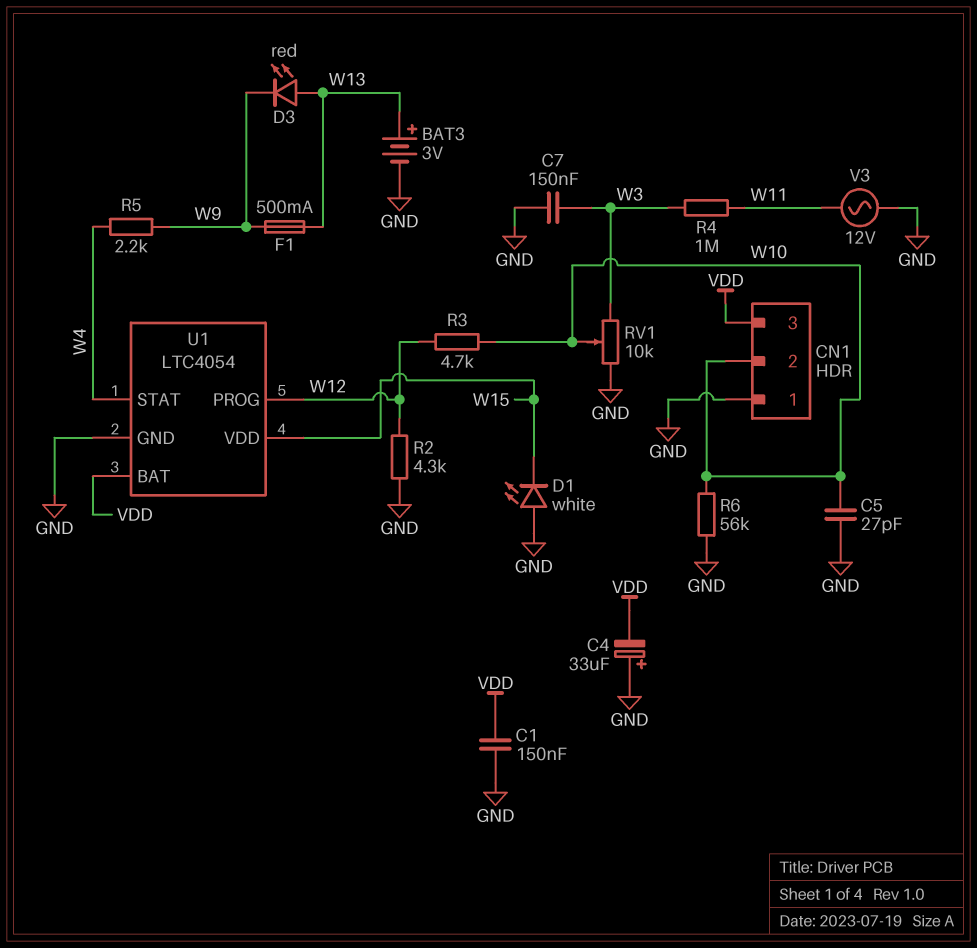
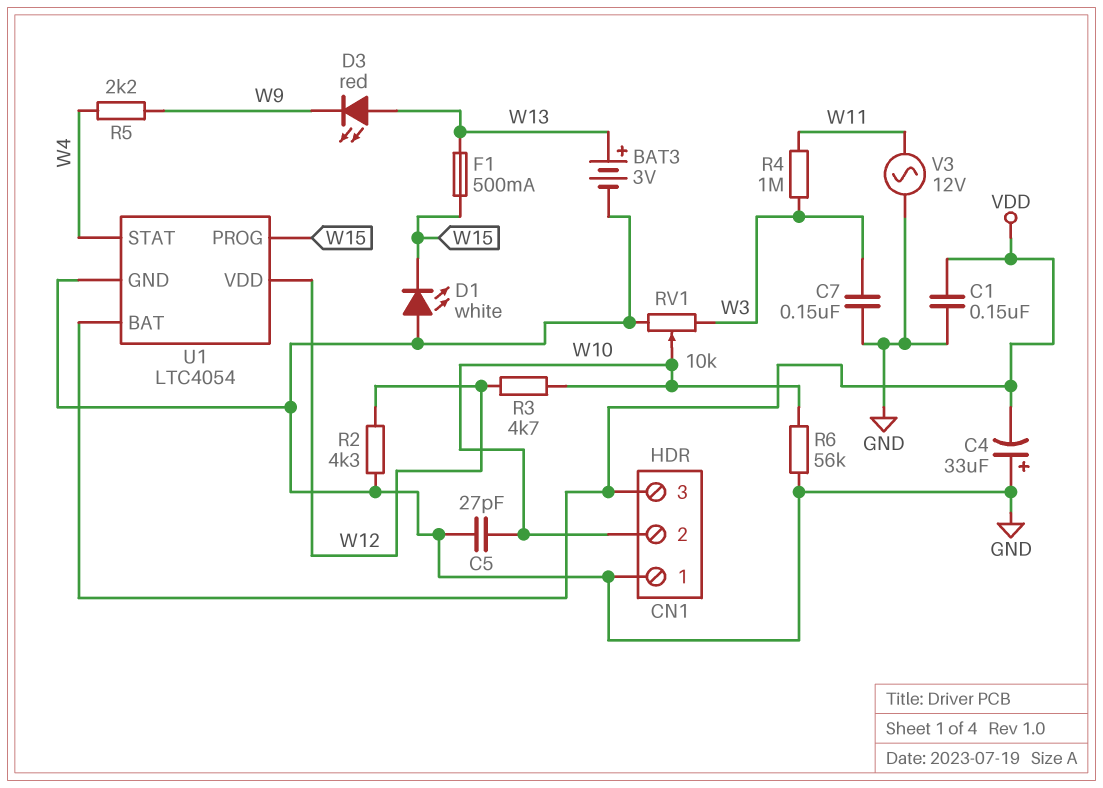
F1: 500mA (W9, W13) -> 500mA (W13, W15)
U1 pin PROG: W12 -> W15
U1 pin VDD: W15 -> W12

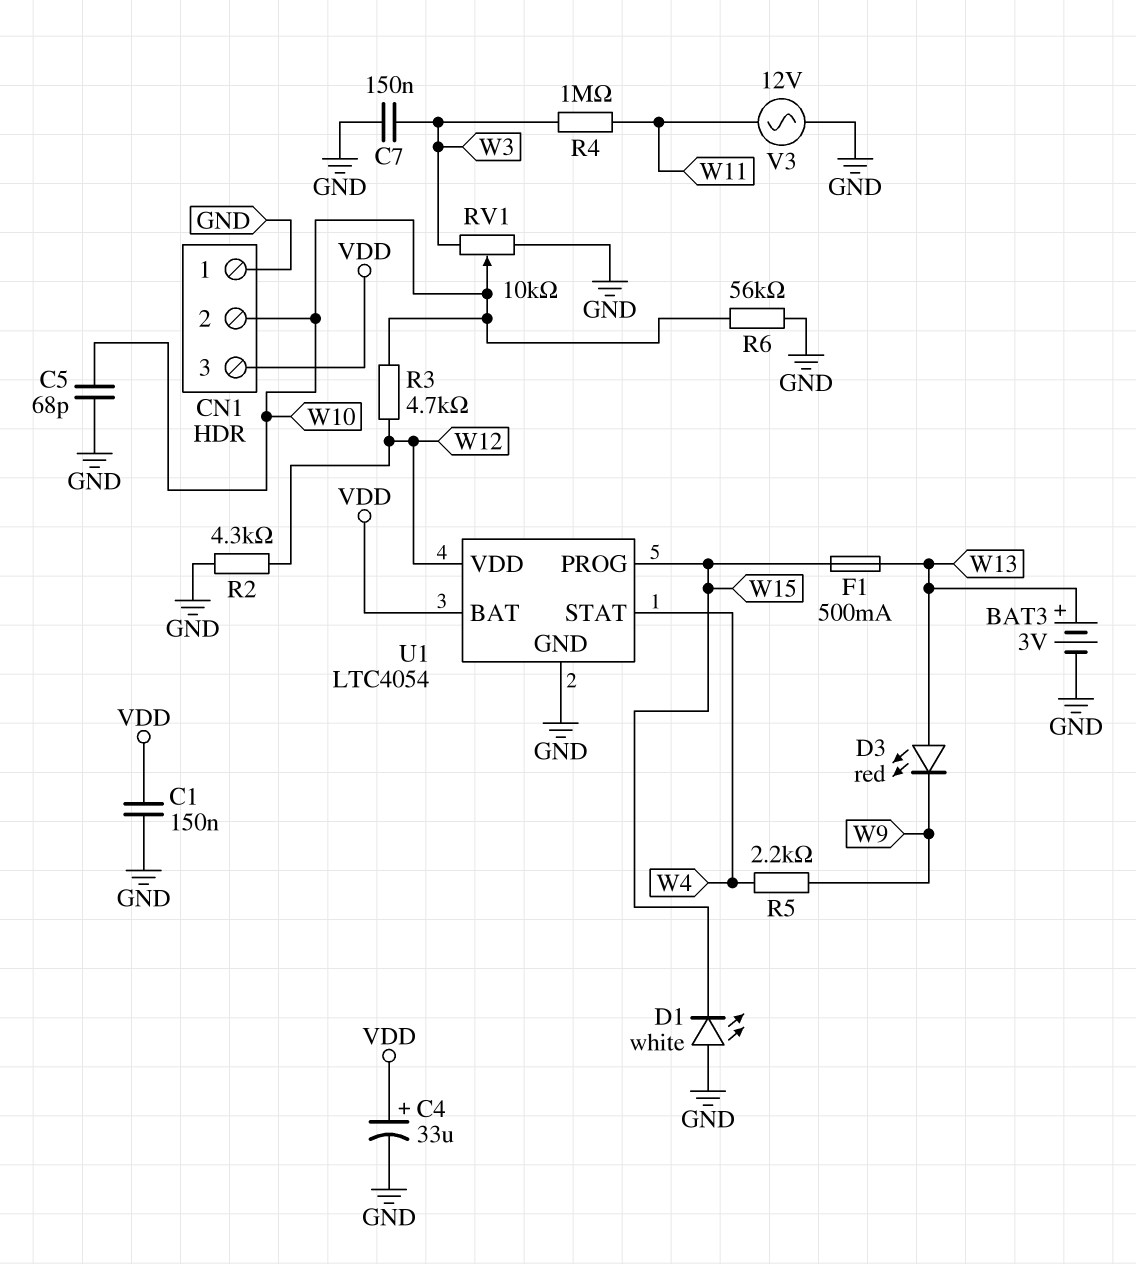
C4: 33uF (plus GND, minus VDD) -> 33uF (plus VDD, minus GND)
C5: 27pF (GND, W10) -> 68pF (GND, W10)

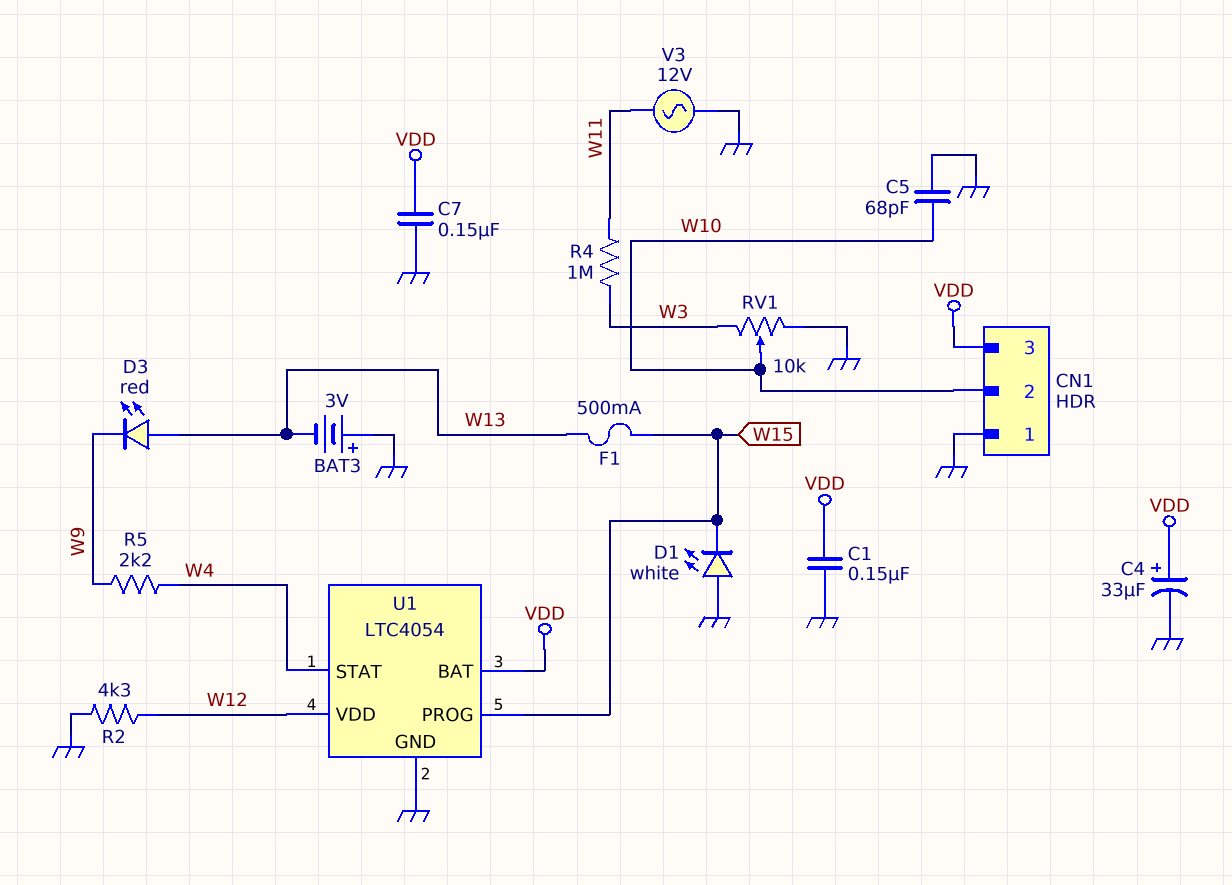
BAT3: 3V (plus W13, minus GND) -> 3V (plus GND, minus W13)
C7: 150nF (GND, W3) -> 150nF (GND, VDD)
R3: 4.7k (W10, W12) -> none
R6: 56k (GND, W10) -> none

